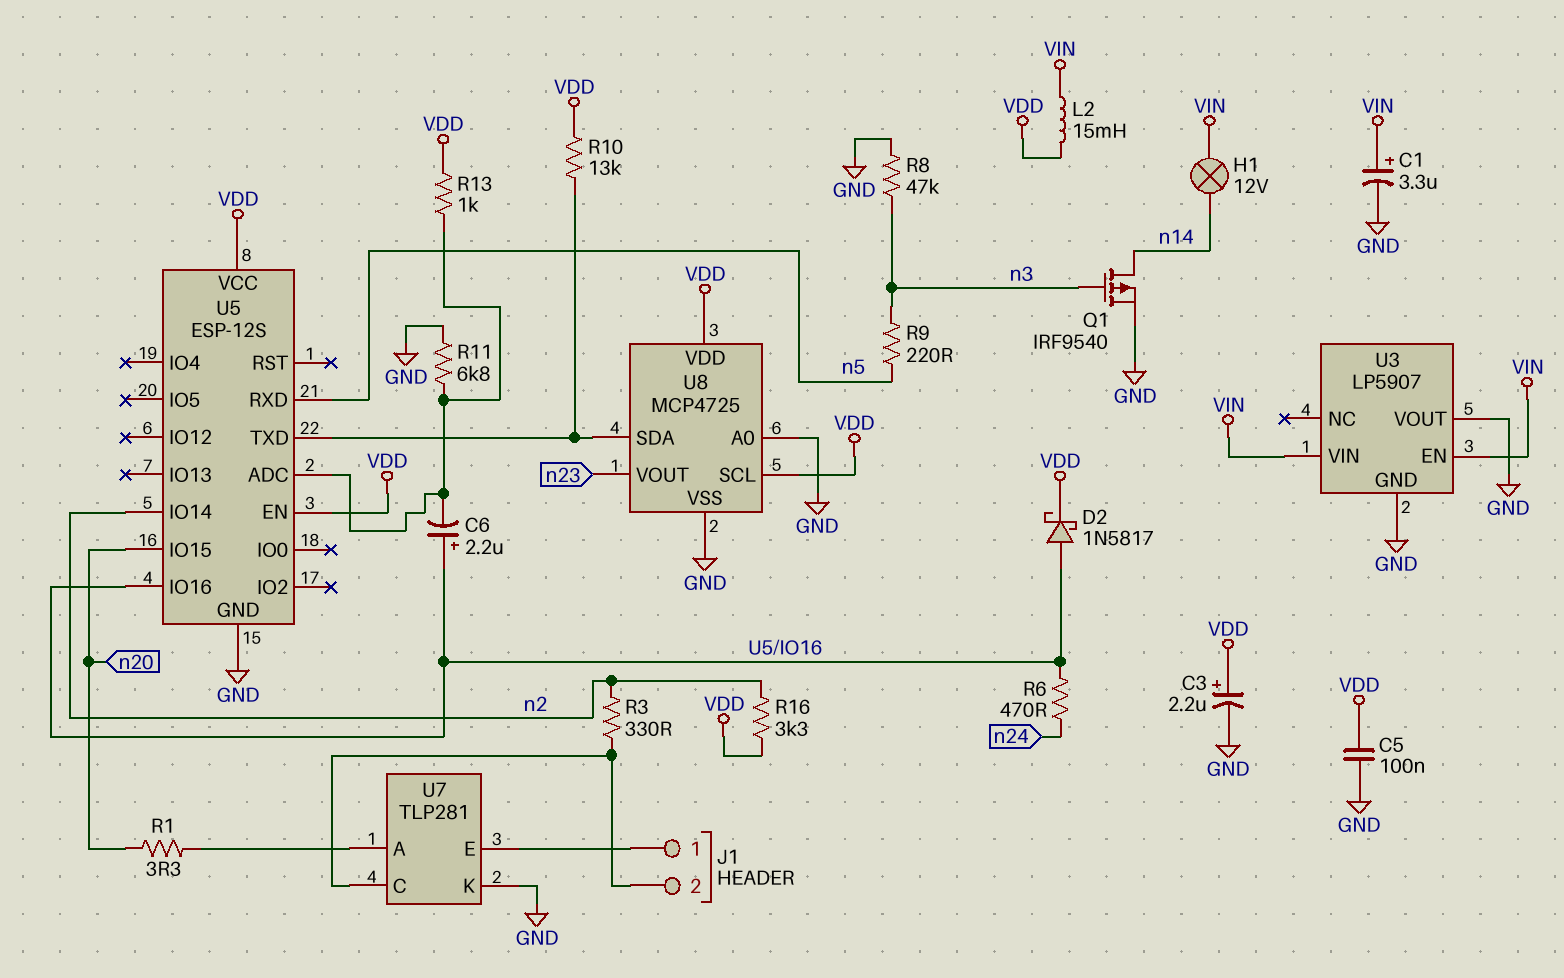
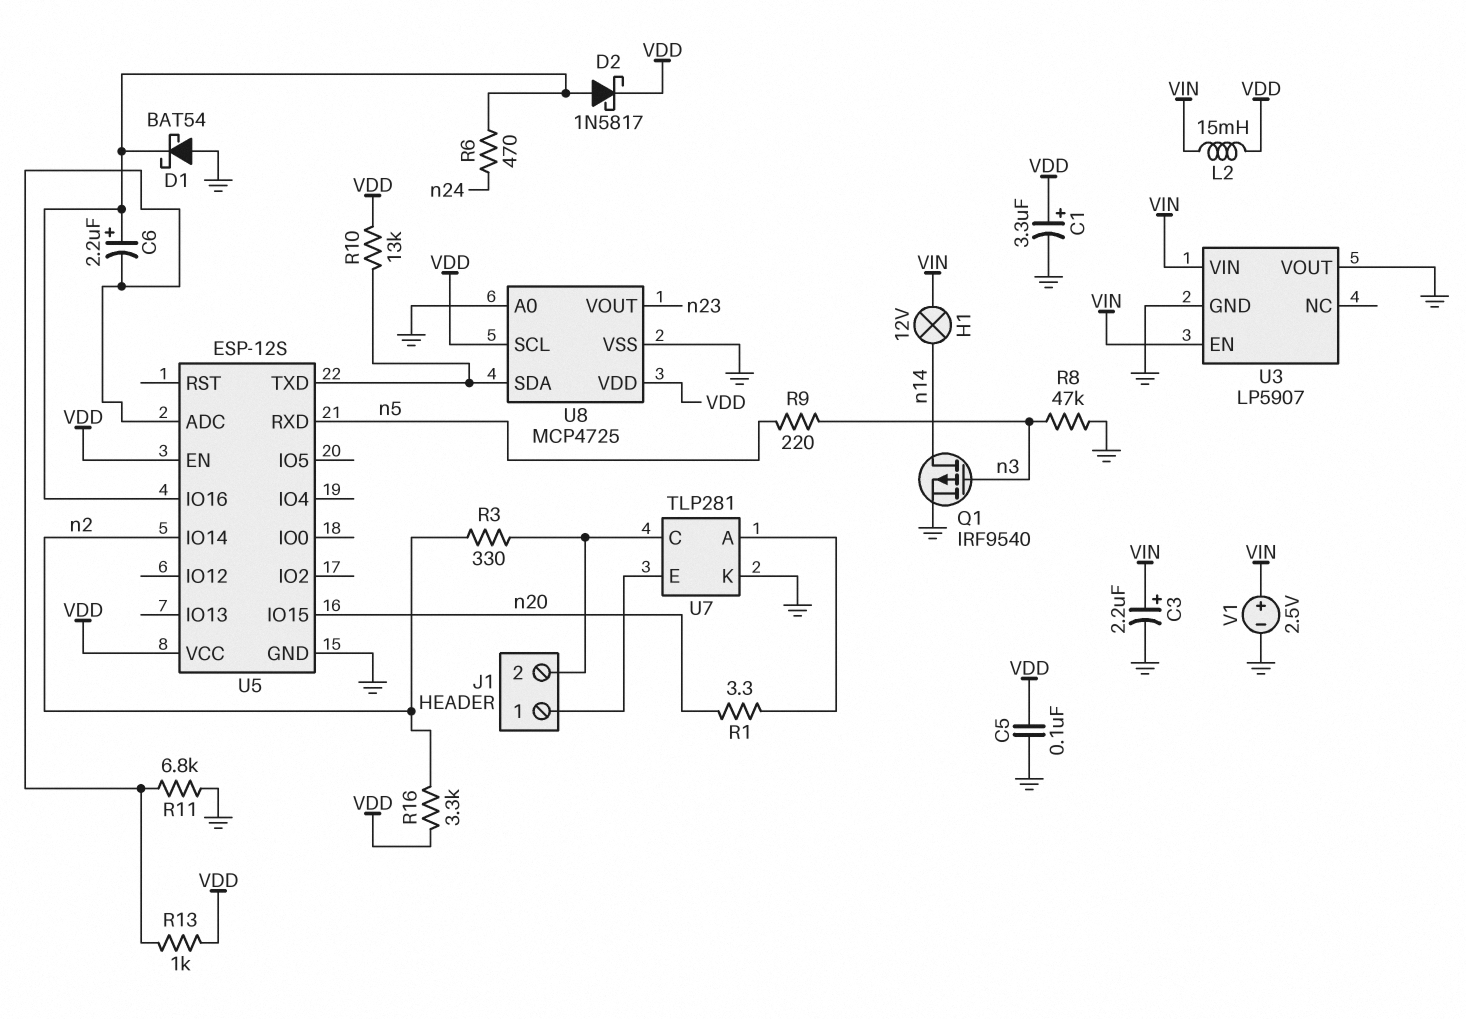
C1: 3.3uF (plus VIN, minus GND) -> 3.3uF (plus VDD, minus GND)
C3: 2.2uF (plus VDD, minus GND) -> 2.2uF (plus VIN, minus GND)
D1: none -> schottky BAT54 (A GND, K U5/IO16)
V1: none -> 2.5V (plus VIN, minus GND)

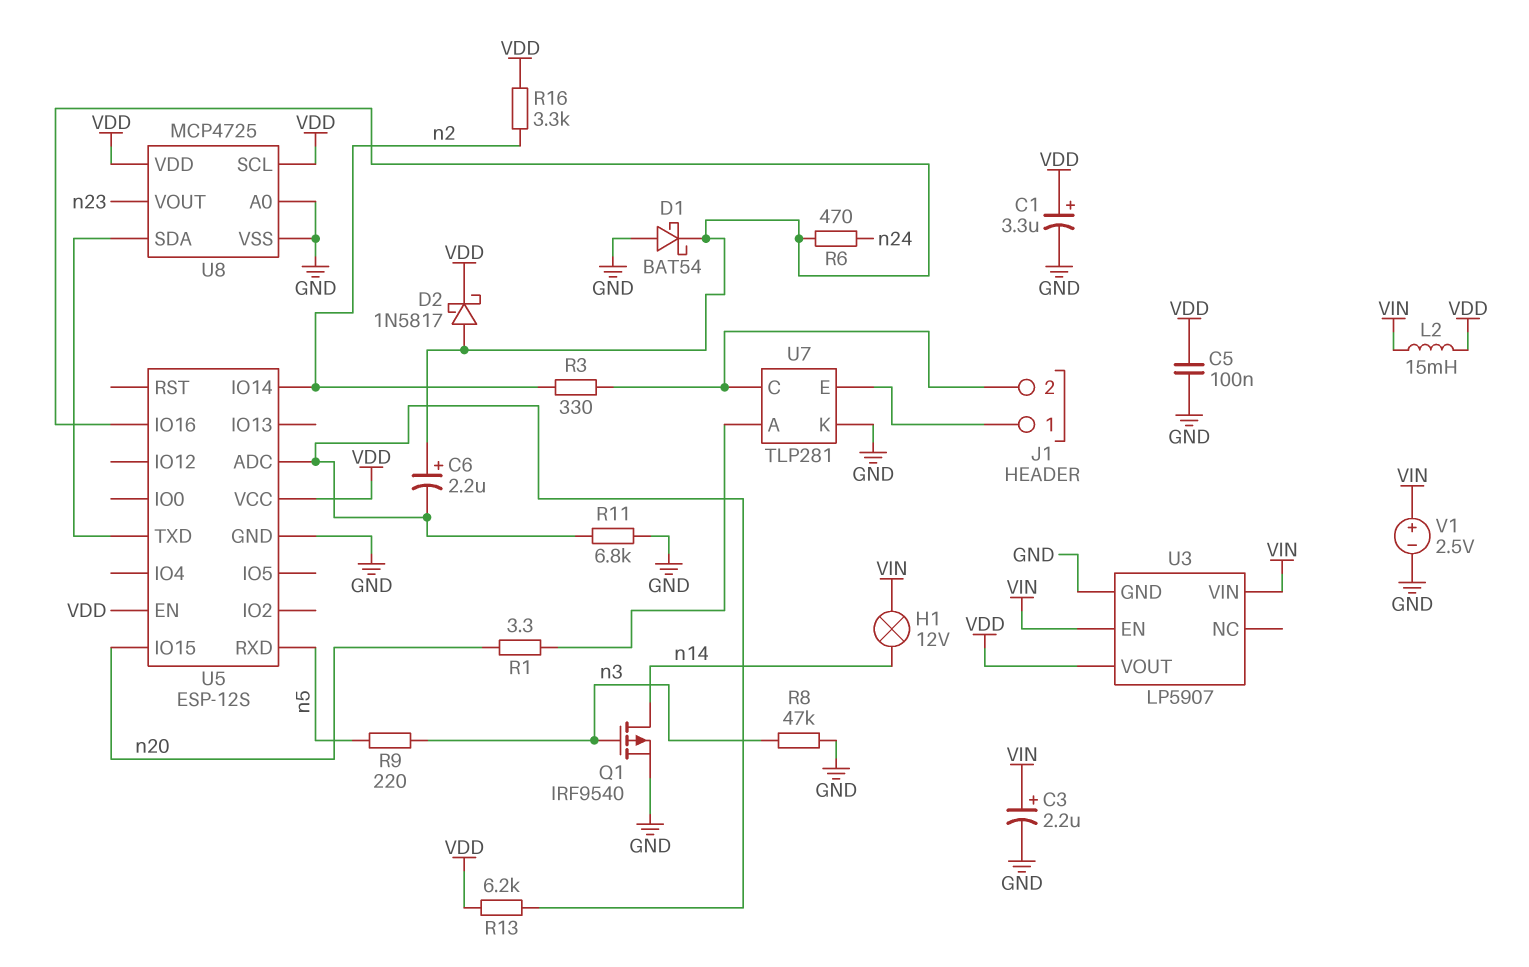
R10: 13k (U5/TXD, VDD) -> none
R13: 1k (U5/ADC, VDD) -> 6.2k (U5/ADC, VDD)
U3 pin VOUT: GND -> VDD

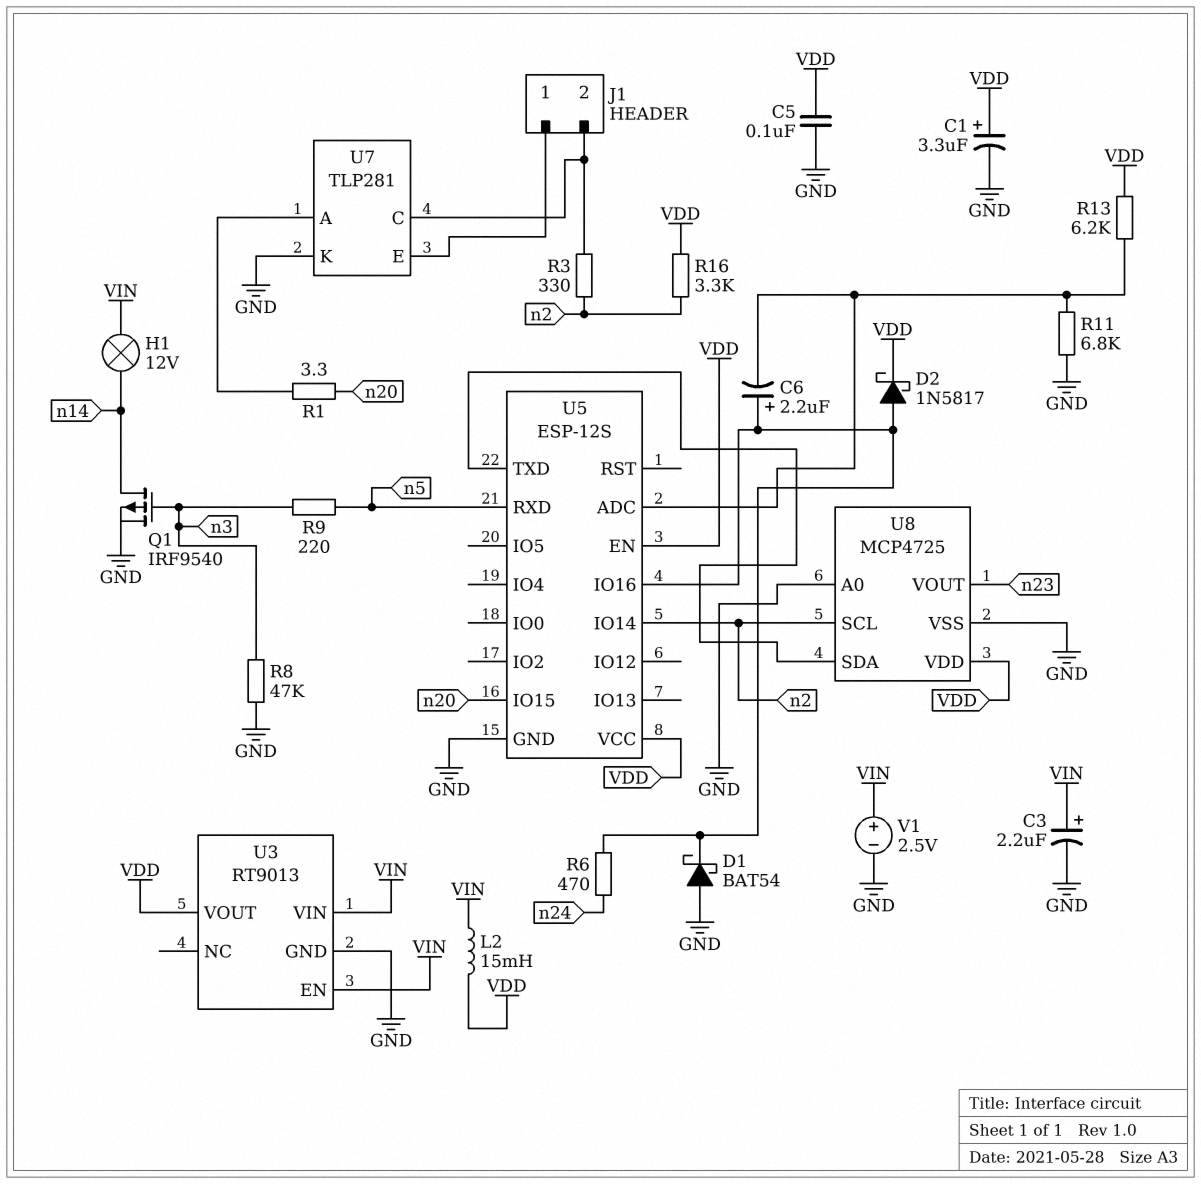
U3: LP5907 -> RT9013
U8 pin SCL: VDD -> n2

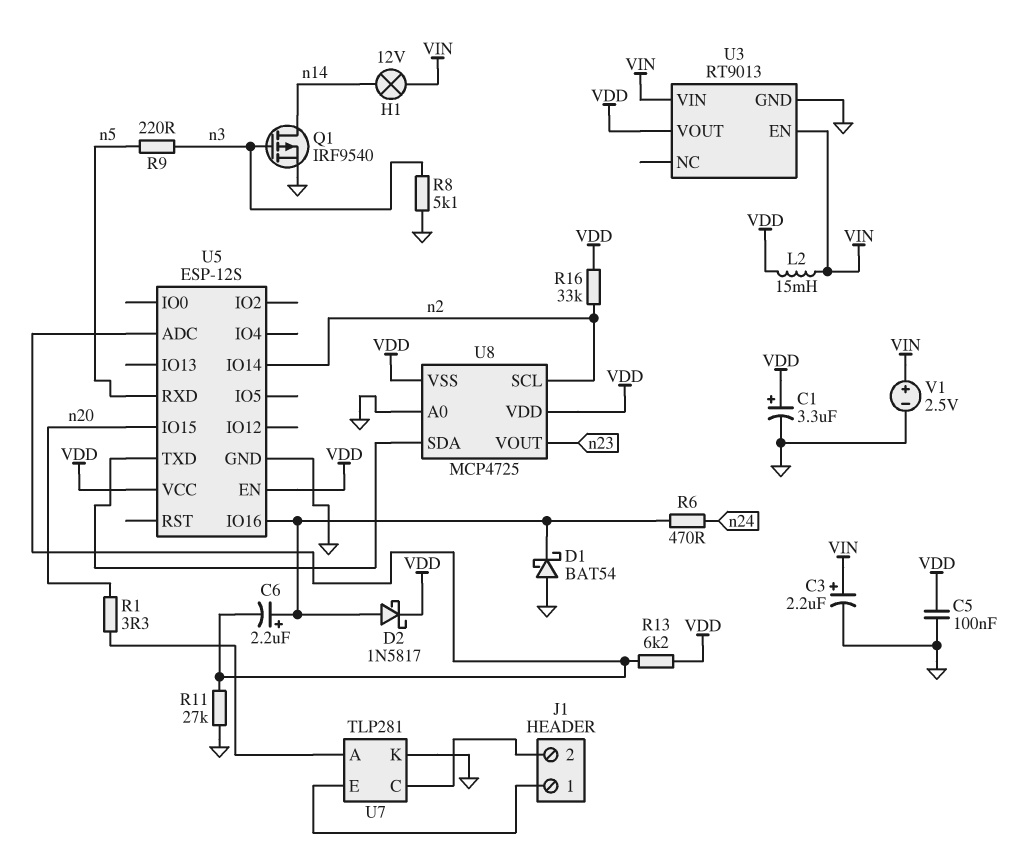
R3: 330 (J1/2, n2) -> none
R8: 47k (GND, n3) -> 5.1k (GND, n3)
R11: 6.8k (GND, U5/ADC) -> 27k (GND, U5/ADC)
R16: 3.3k (VDD, n2) -> 33k (VDD, n2)
U8 pin VSS: GND -> VDD

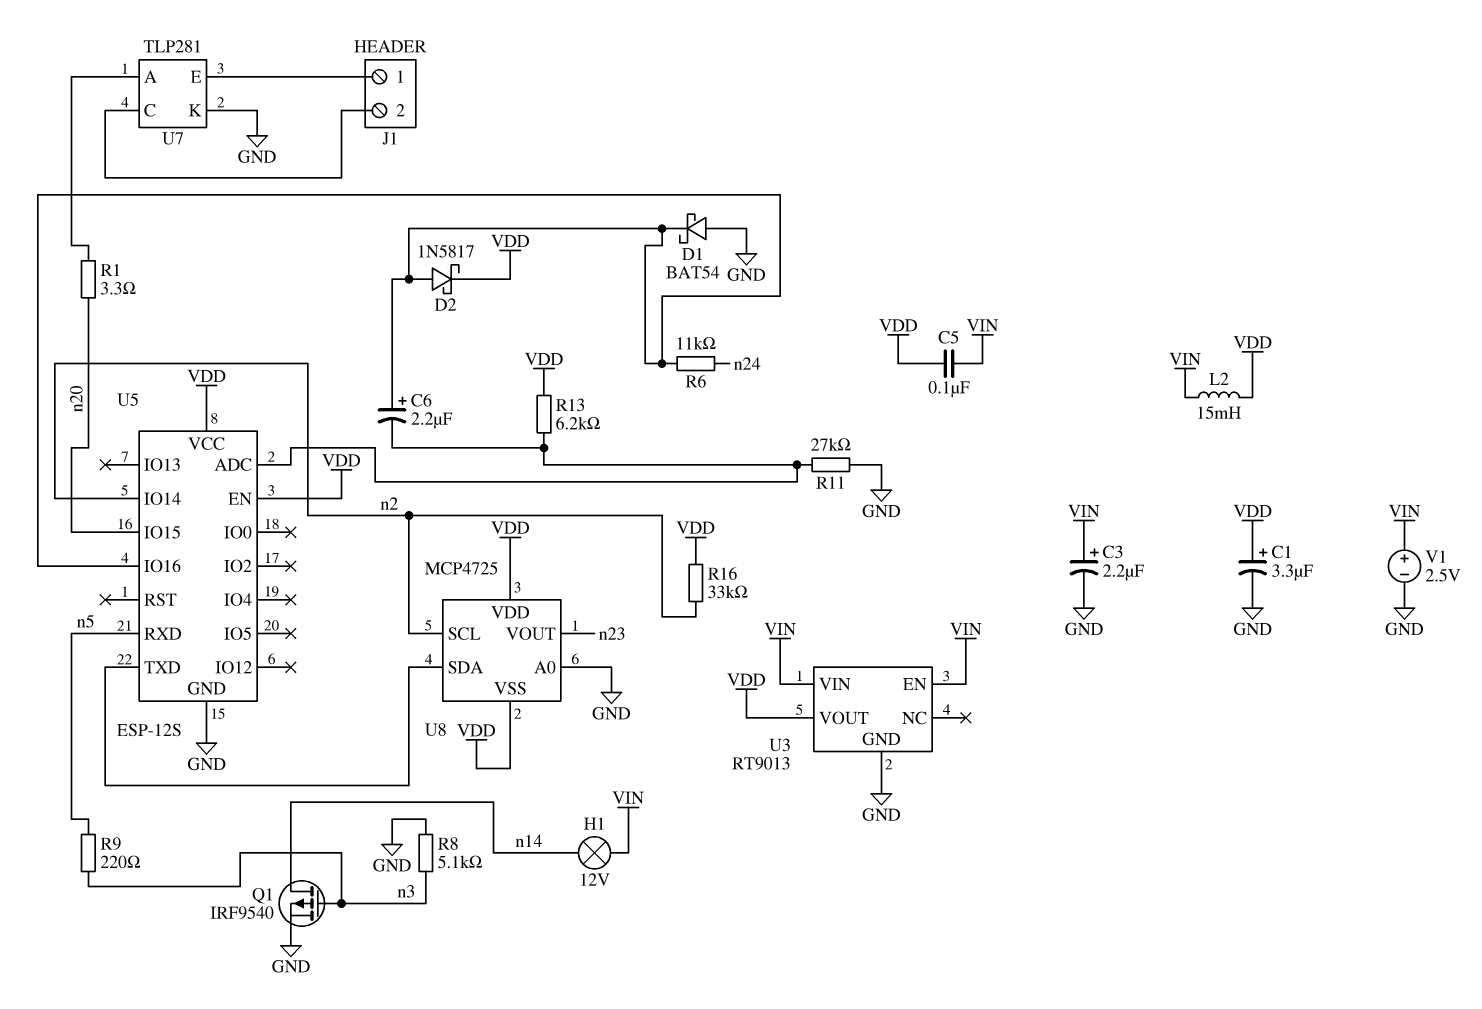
C5: 100nF (GND, VDD) -> 100nF (VDD, VIN)
R6: 470 (U5/IO16, n24) -> 11k (U5/IO16, n24)

